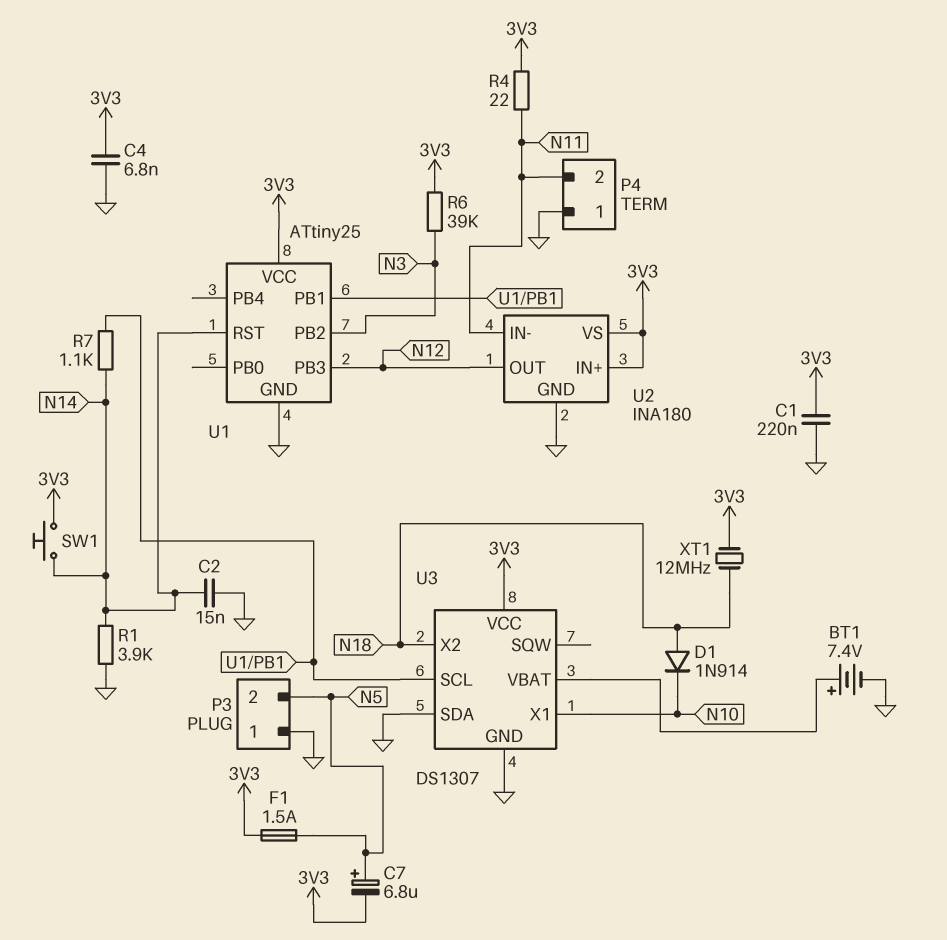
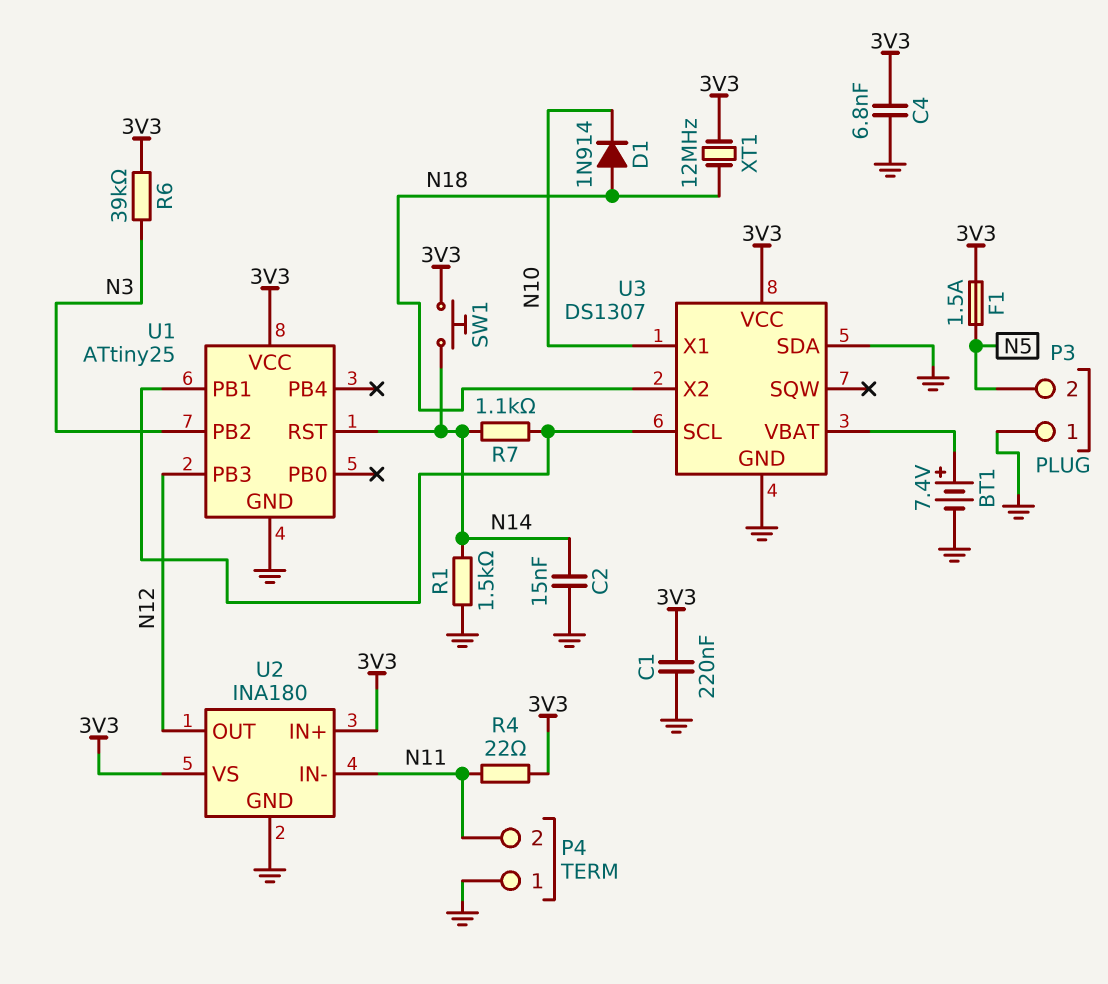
C7: 6.8uF (plus N5, minus 3V3) -> none
R1: 3.9k (GND, N14) -> 1.5k (GND, N14)

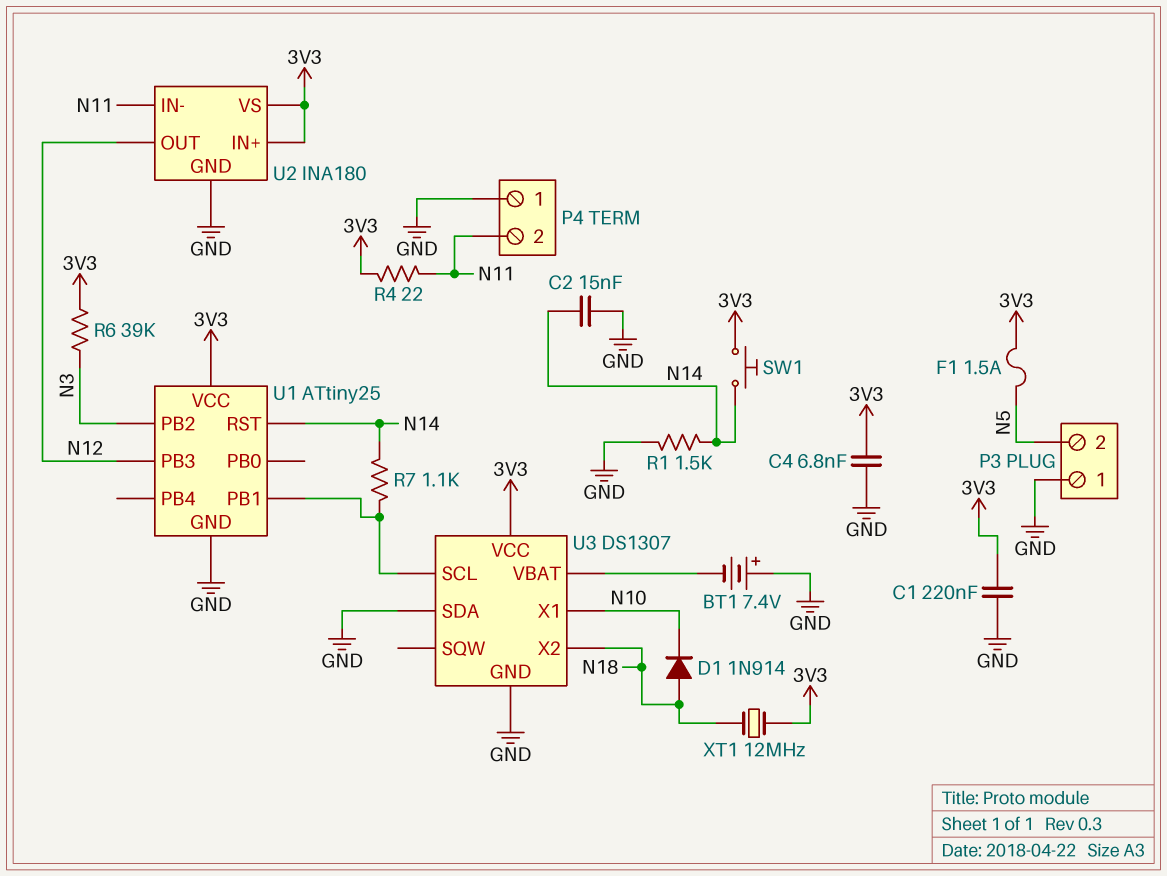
BT1: 7.4V (plus U3/VBAT, minus GND) -> 7.4V (plus GND, minus U3/VBAT)

